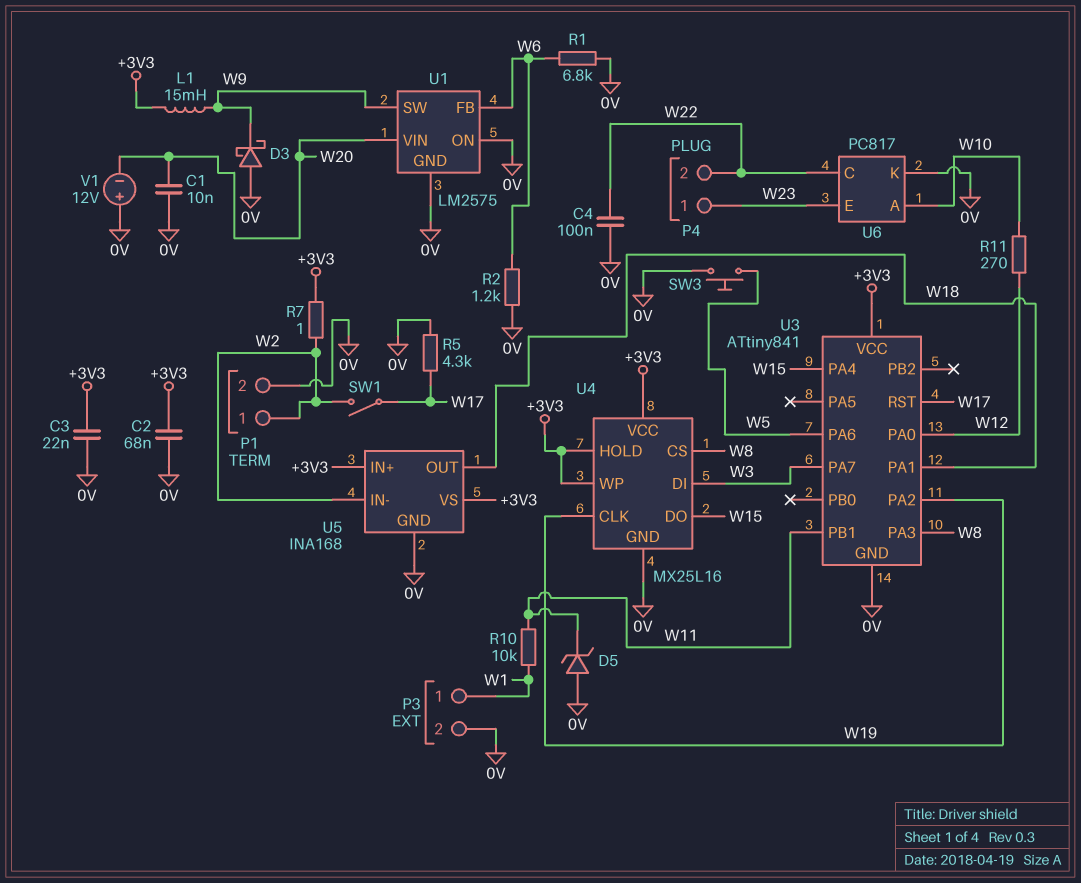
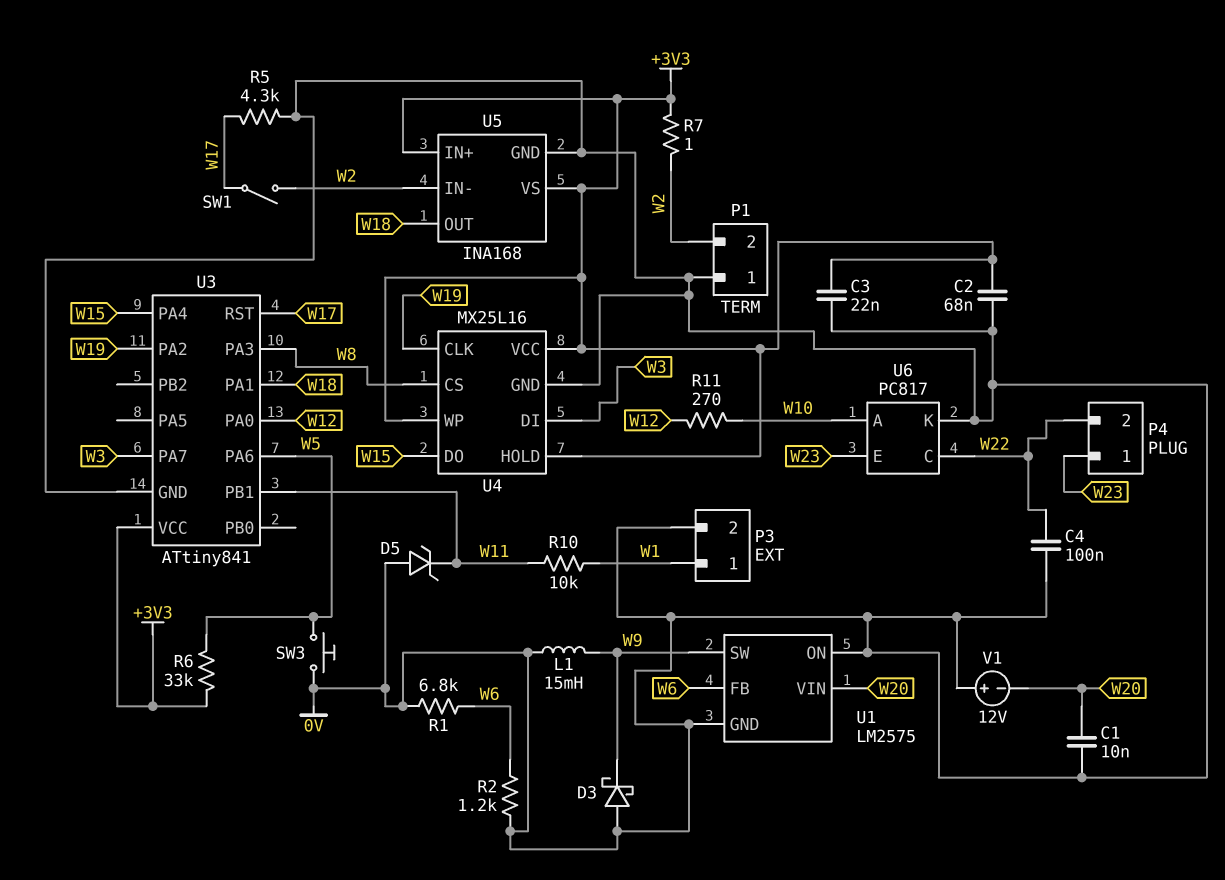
L1: 15mH (+3V3, W9) -> 15mH (0V, W9)
P1 pin 1: W2 -> 0V
P1 pin 2: 0V -> W2
R6: none -> 33k (+3V3, W5)

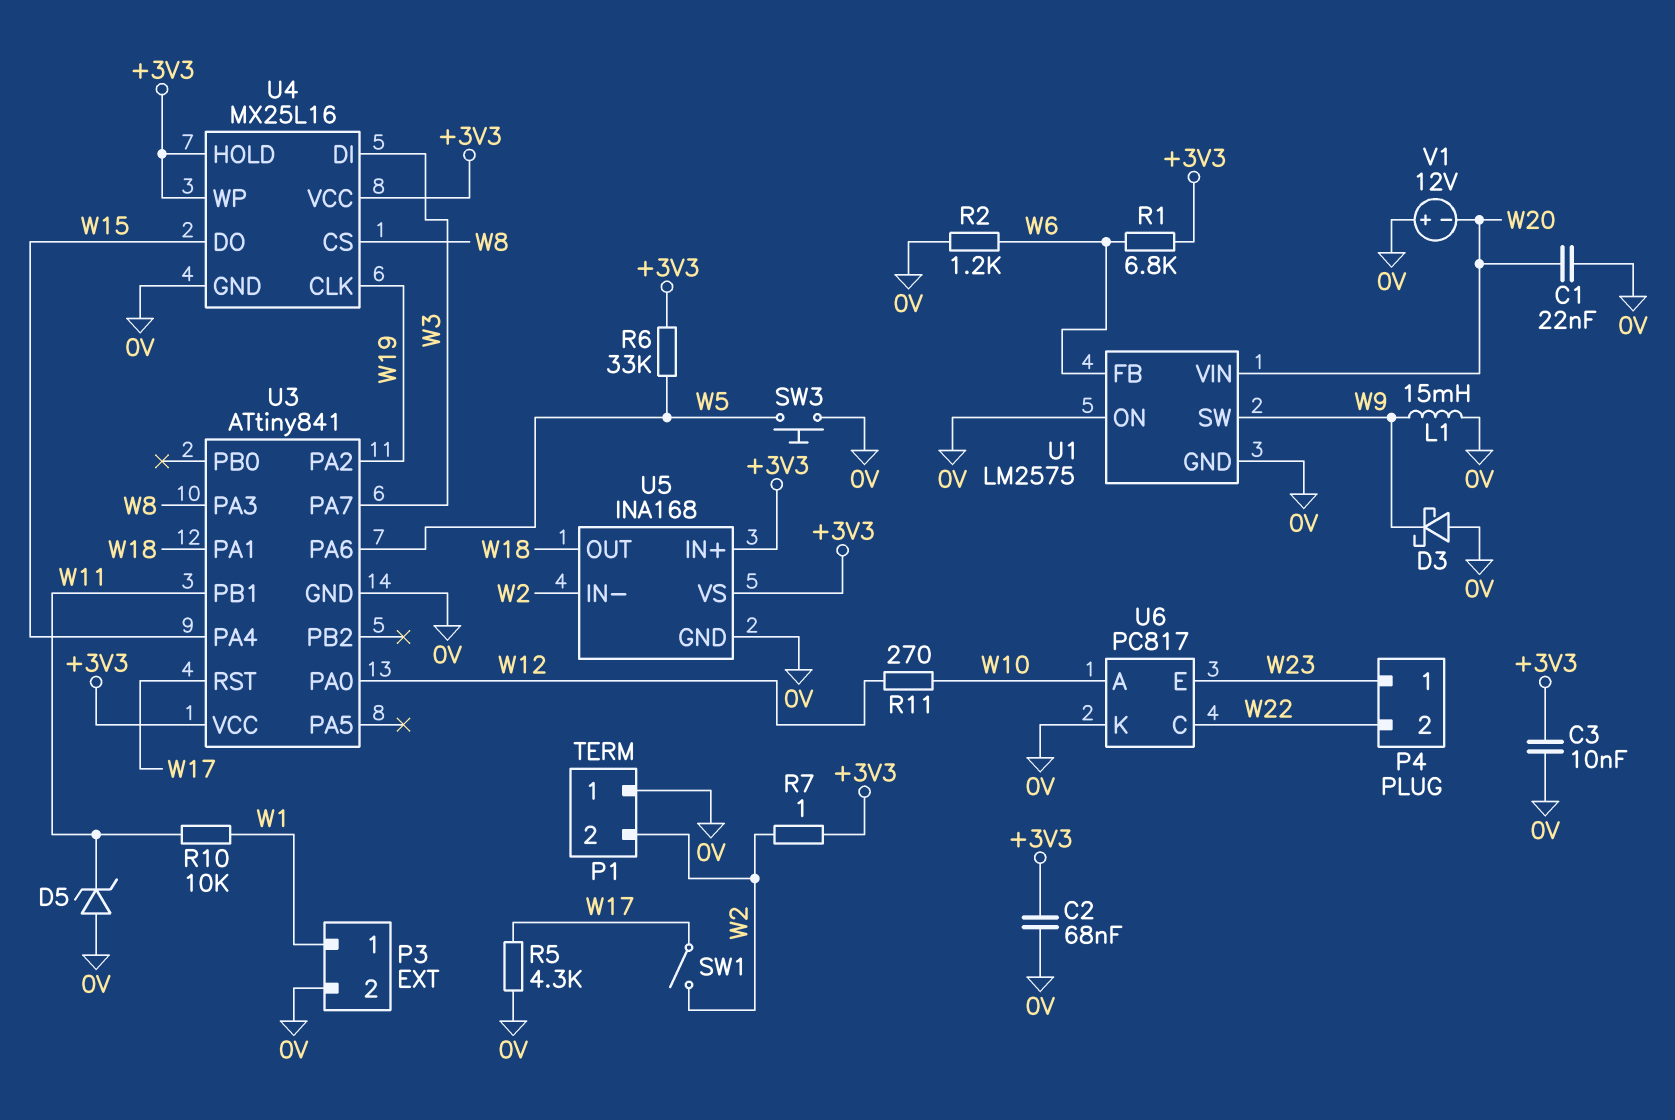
C1: 10nF (0V, W20) -> 22nF (0V, W20)
C3: 22nF (+3V3, 0V) -> 10nF (+3V3, 0V)
C4: 100nF (0V, W22) -> none
R1: 6.8k (0V, W6) -> 6.8k (+3V3, W6)

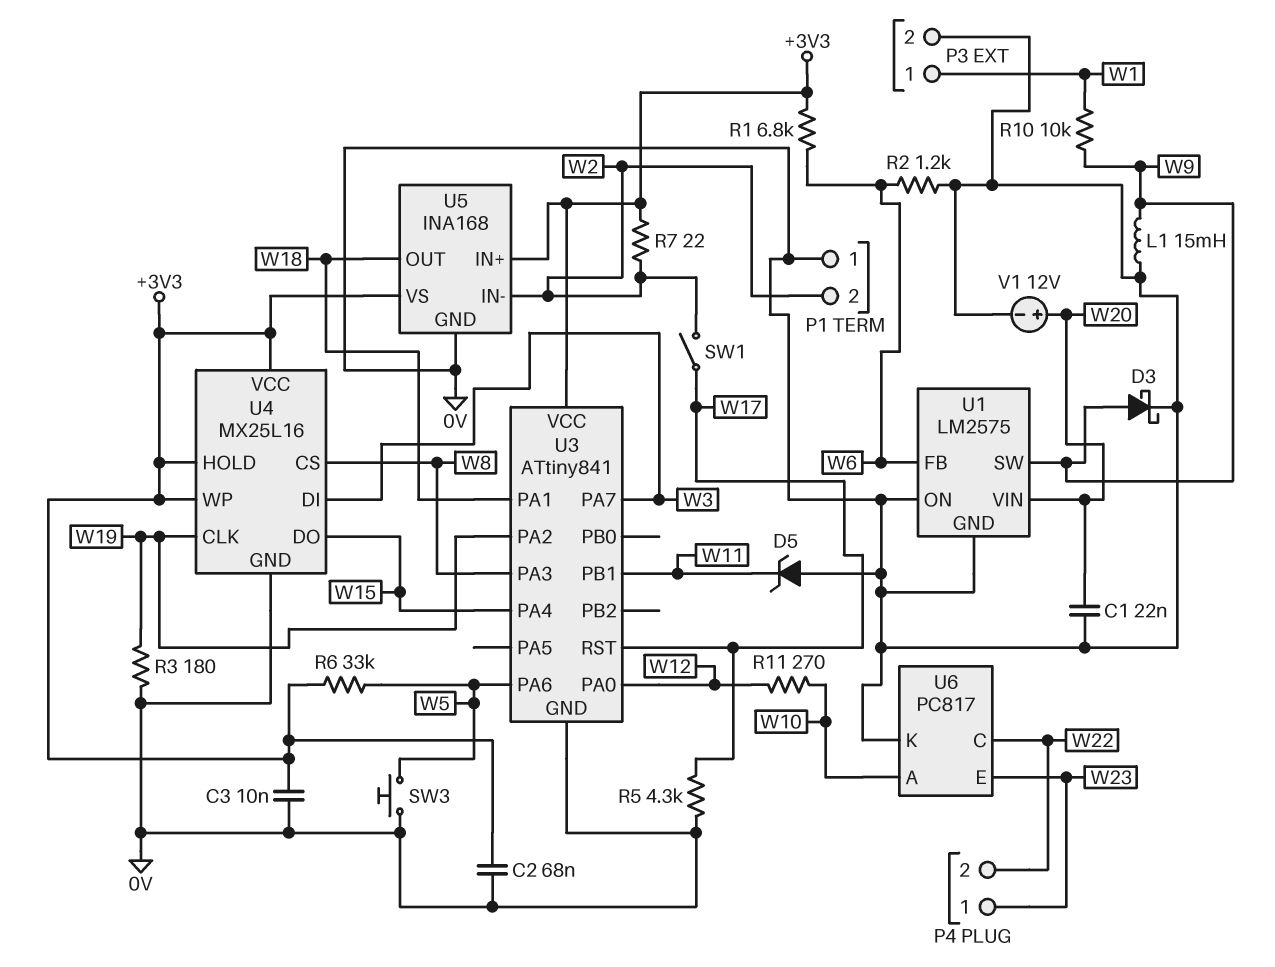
D3: schottky (A 0V, K W9) -> schottky (A W9, K 0V)
R3: none -> 180 (0V, W19)
R7: 1 (+3V3, W2) -> 22 (+3V3, W2)
R10: 10k (W1, W11) -> 10k (W1, W9)
V1: 12V (plus 0V, minus W20) -> 12V (plus W20, minus 0V)

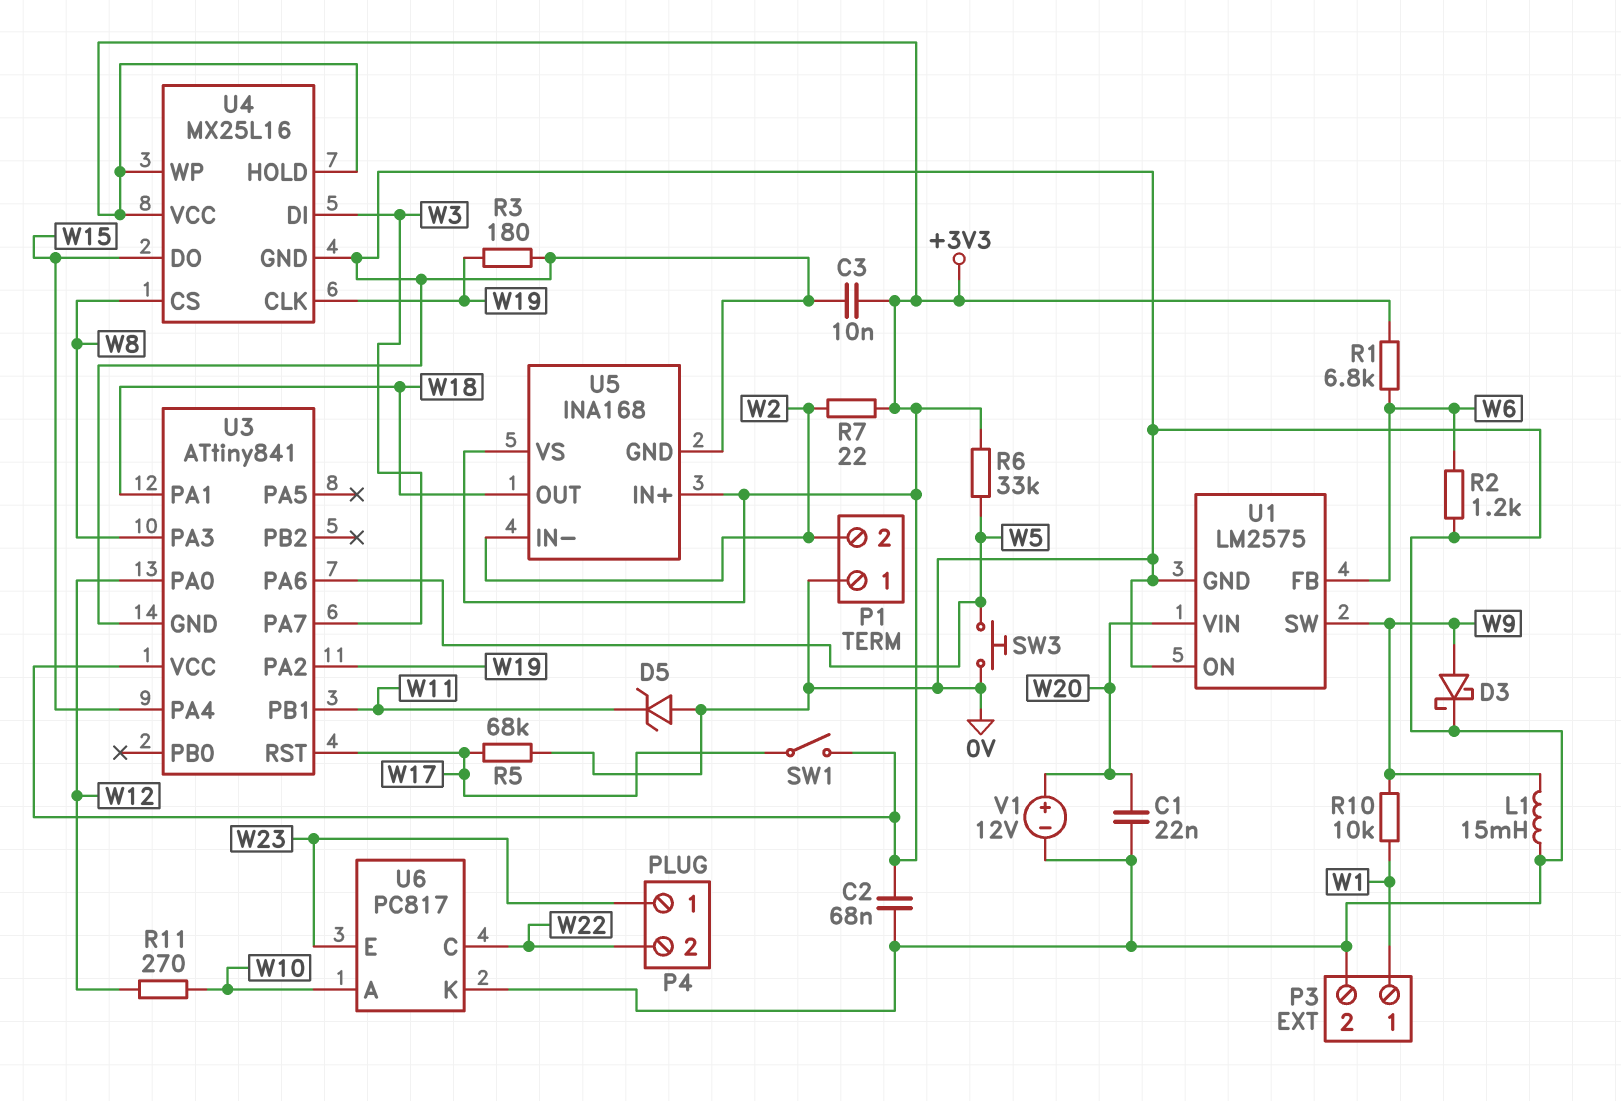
R5: 4.3k (0V, W17) -> 68k (0V, W17)
SW1: switch (W2, W17) -> switch (+3V3, W17)

